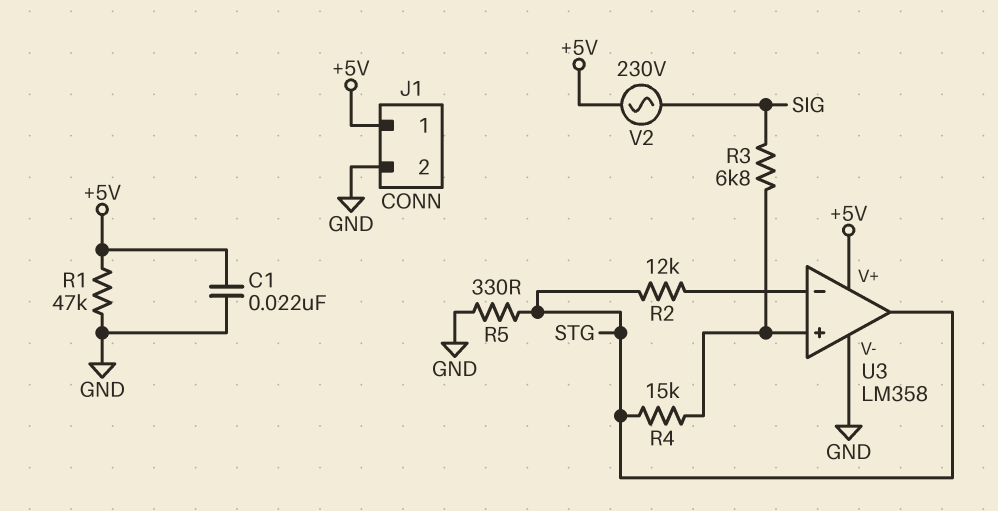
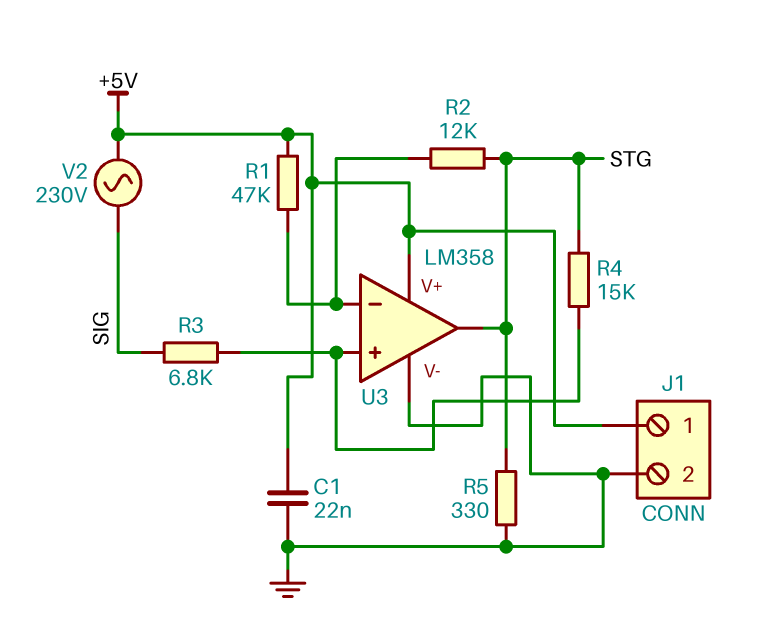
R1: 47k (+5V, GND) -> 47k (+5V, U3/in-)

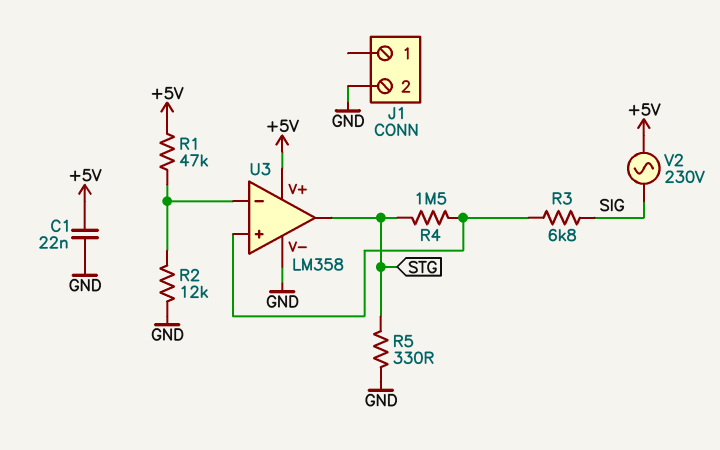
J1 pin 1: +5V -> none
R2: 12k (STG, U3/in-) -> 12k (GND, U3/in-)
R4: 15k (STG, U3/in+) -> 1.5M (STG, U3/in+)

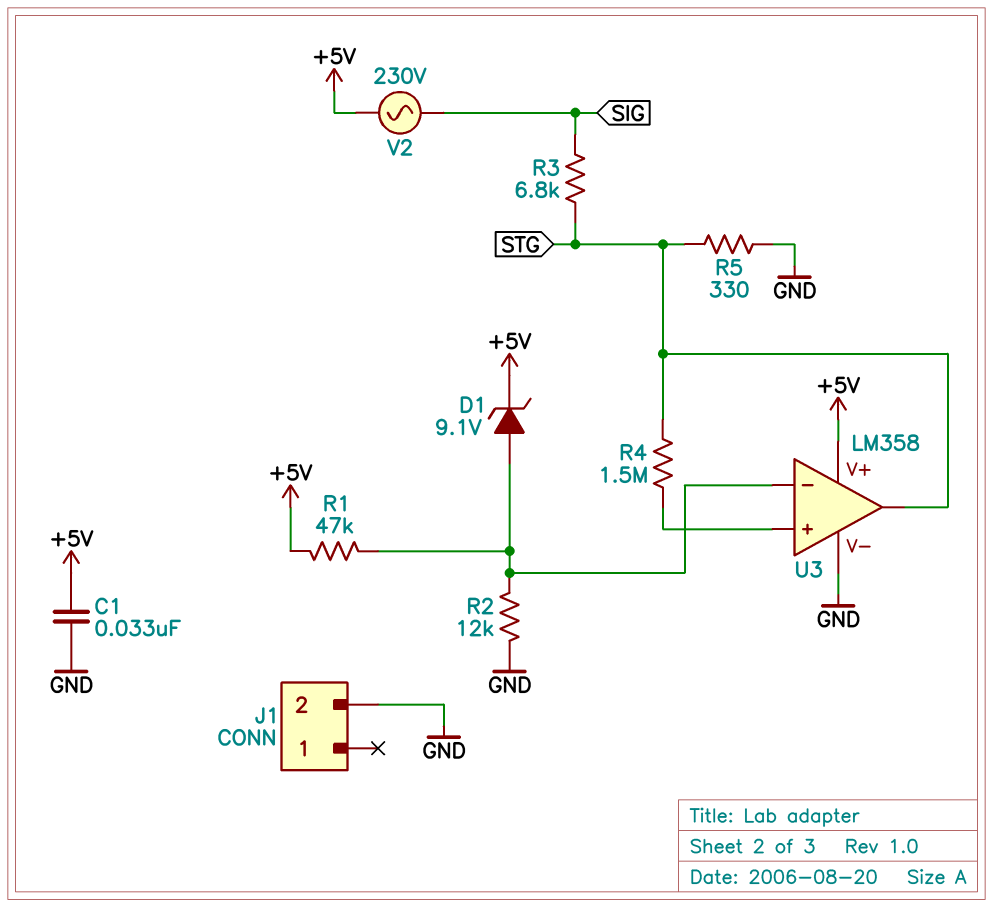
C1: 22nF (+5V, GND) -> 33nF (+5V, GND)
D1: none -> zener 9.1V (A U3/in-, K +5V)
R3: 6.8k (SIG, U3/in+) -> 6.8k (SIG, STG)

